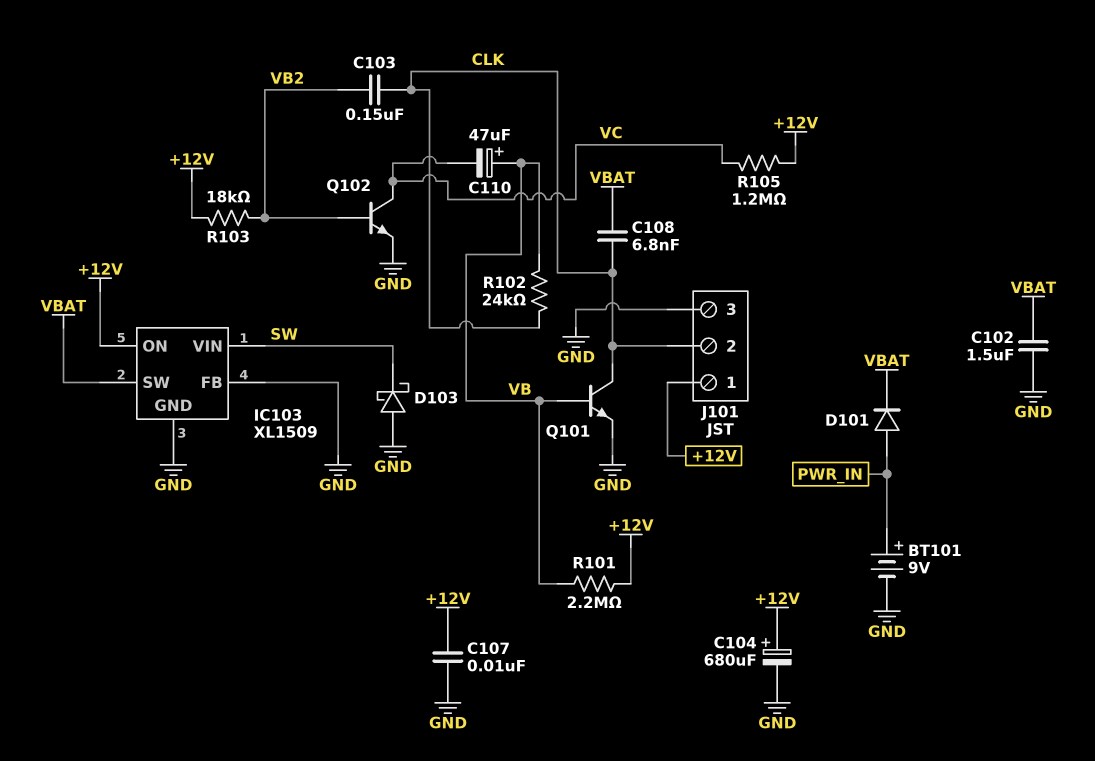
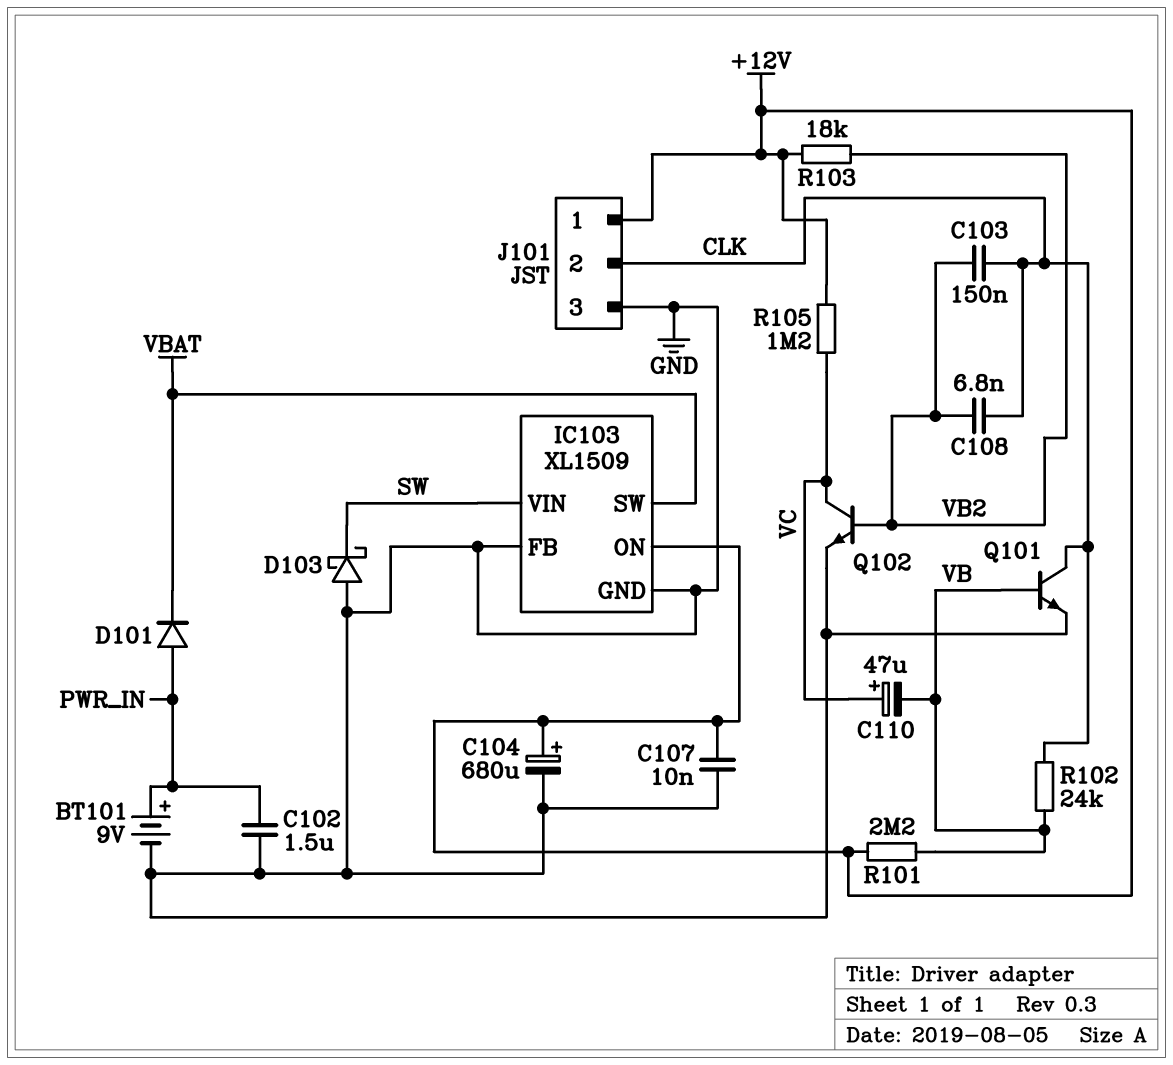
C102: 1.5uF (GND, VBAT) -> 1.5uF (GND, PWR_IN)
C108: 6.8nF (CLK, VBAT) -> 6.8nF (CLK, VB2)
C110: 47uF (plus VB, minus VC) -> 47uF (plus VC, minus VB)

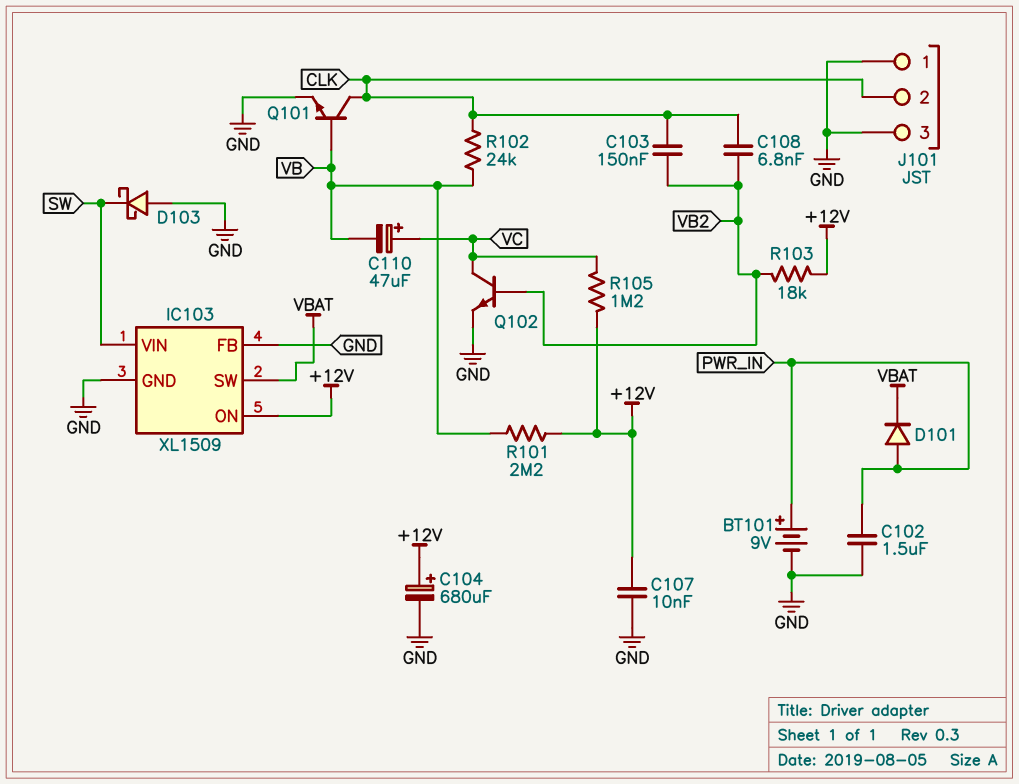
J101 pin 1: +12V -> GND

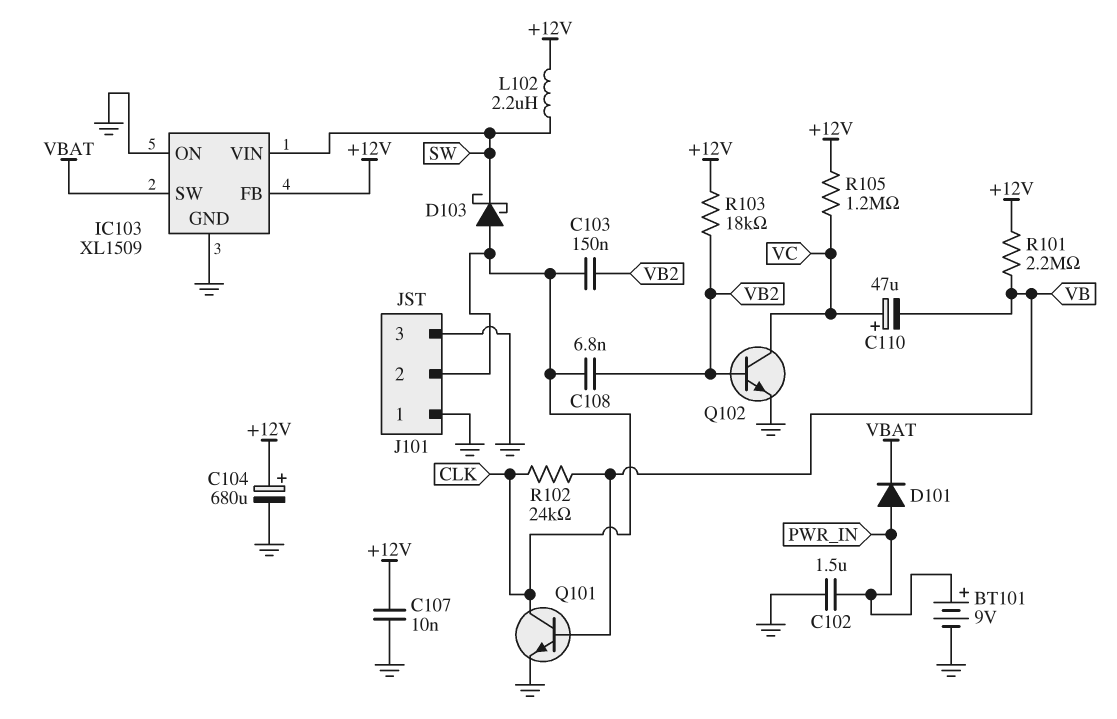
D103: schottky (A GND, K SW) -> schottky (A CLK, K SW)
IC103 pin FB: GND -> +12V
IC103 pin ON: +12V -> GND
L102: none -> 2.2uH (+12V, SW)

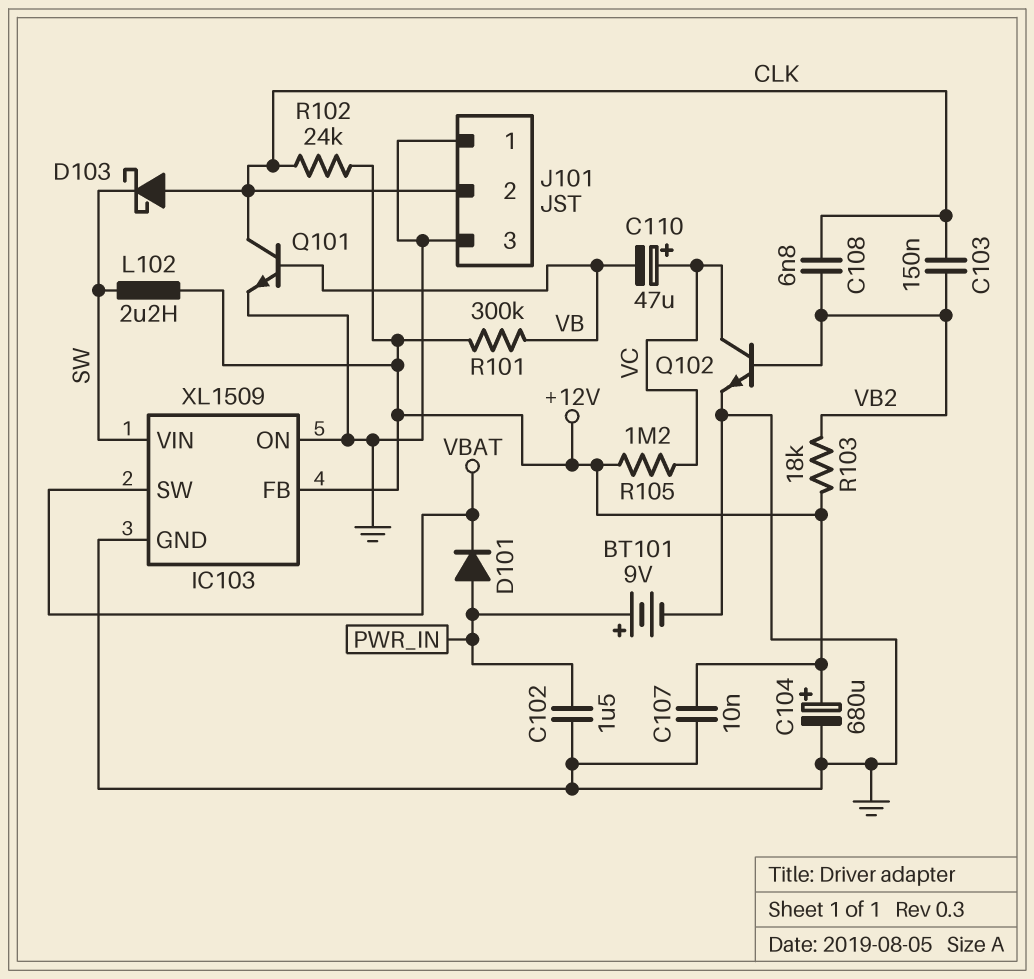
R101: 2.2M (+12V, VB) -> 300k (+12V, VB)
R102: 24k (CLK, VB) -> 24k (+12V, CLK)

